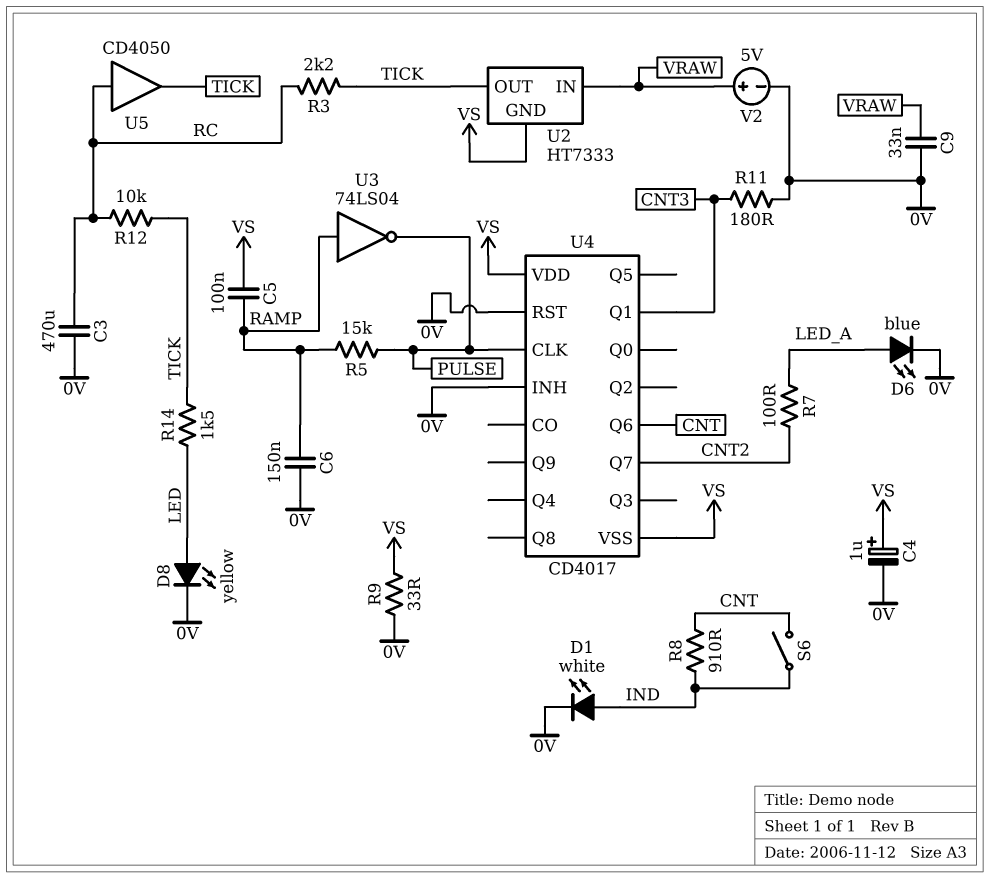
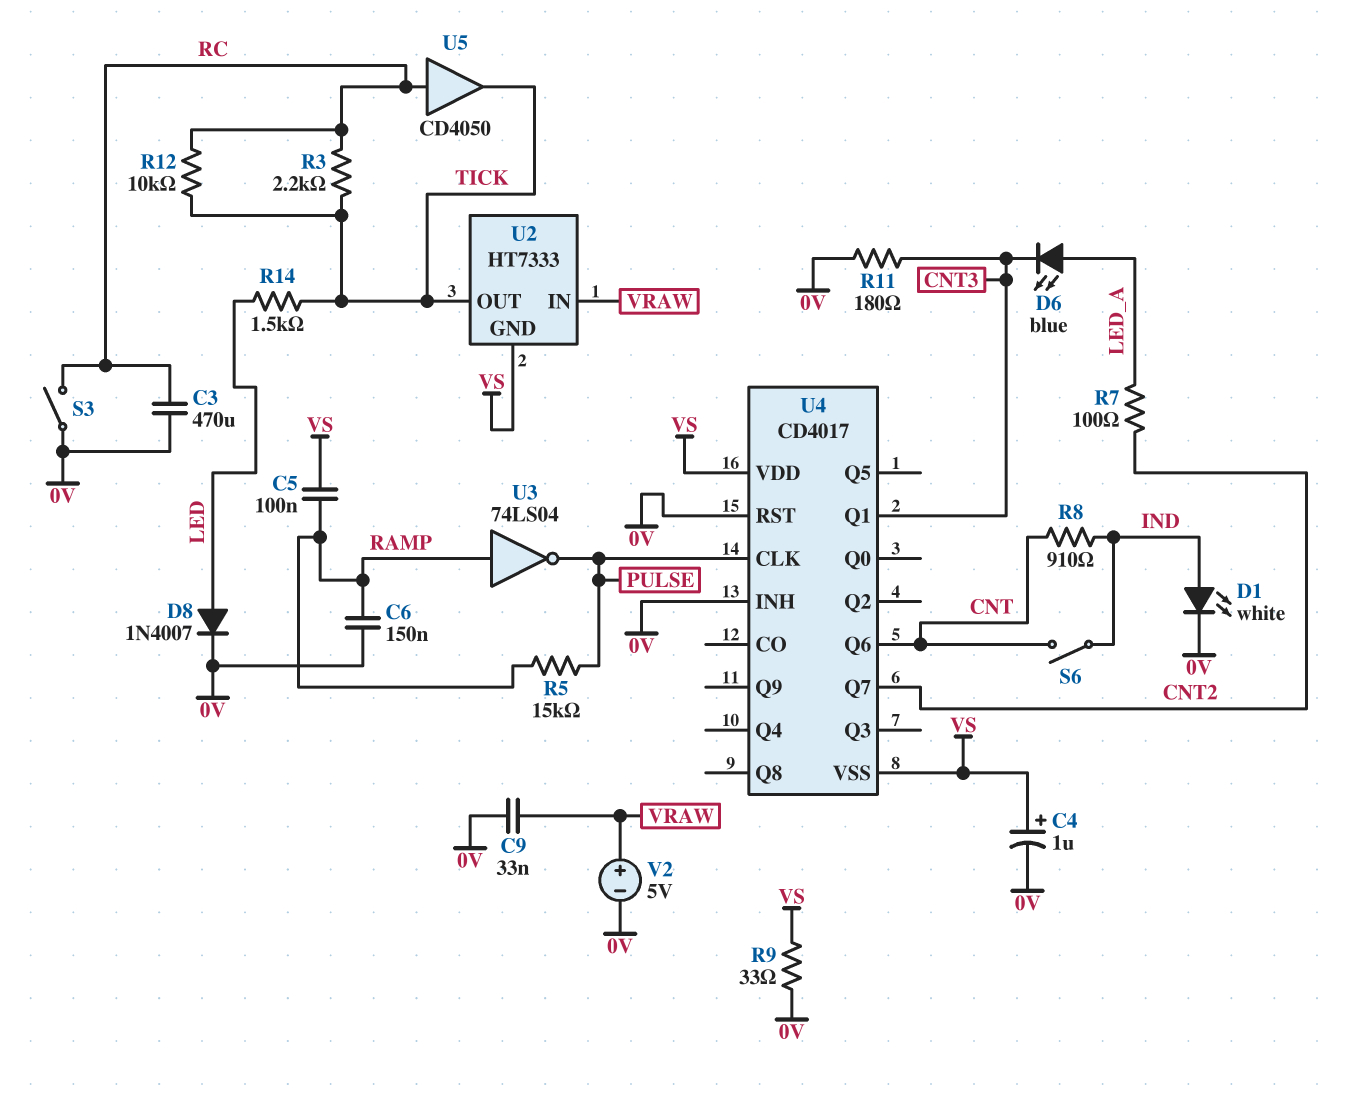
D6: LED blue (A LED_A, K 0V) -> LED blue (A LED_A, K CNT3)
D8: LED yellow (A LED, K 0V) -> diode 1N4007 (A LED, K 0V)
S3: none -> switch (0V, RC)

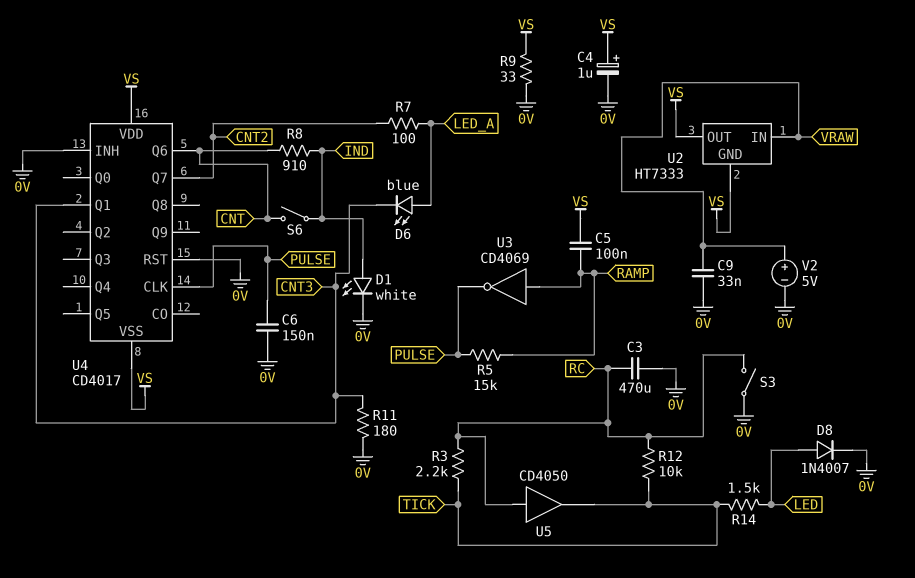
C6: 150nF (0V, RAMP) -> 150nF (0V, PULSE)
U2 pin OUT: TICK -> VS
U3: NOT 74LS04 (in RAMP, out PULSE) -> NOT CD4069 (in RAMP, out PULSE)

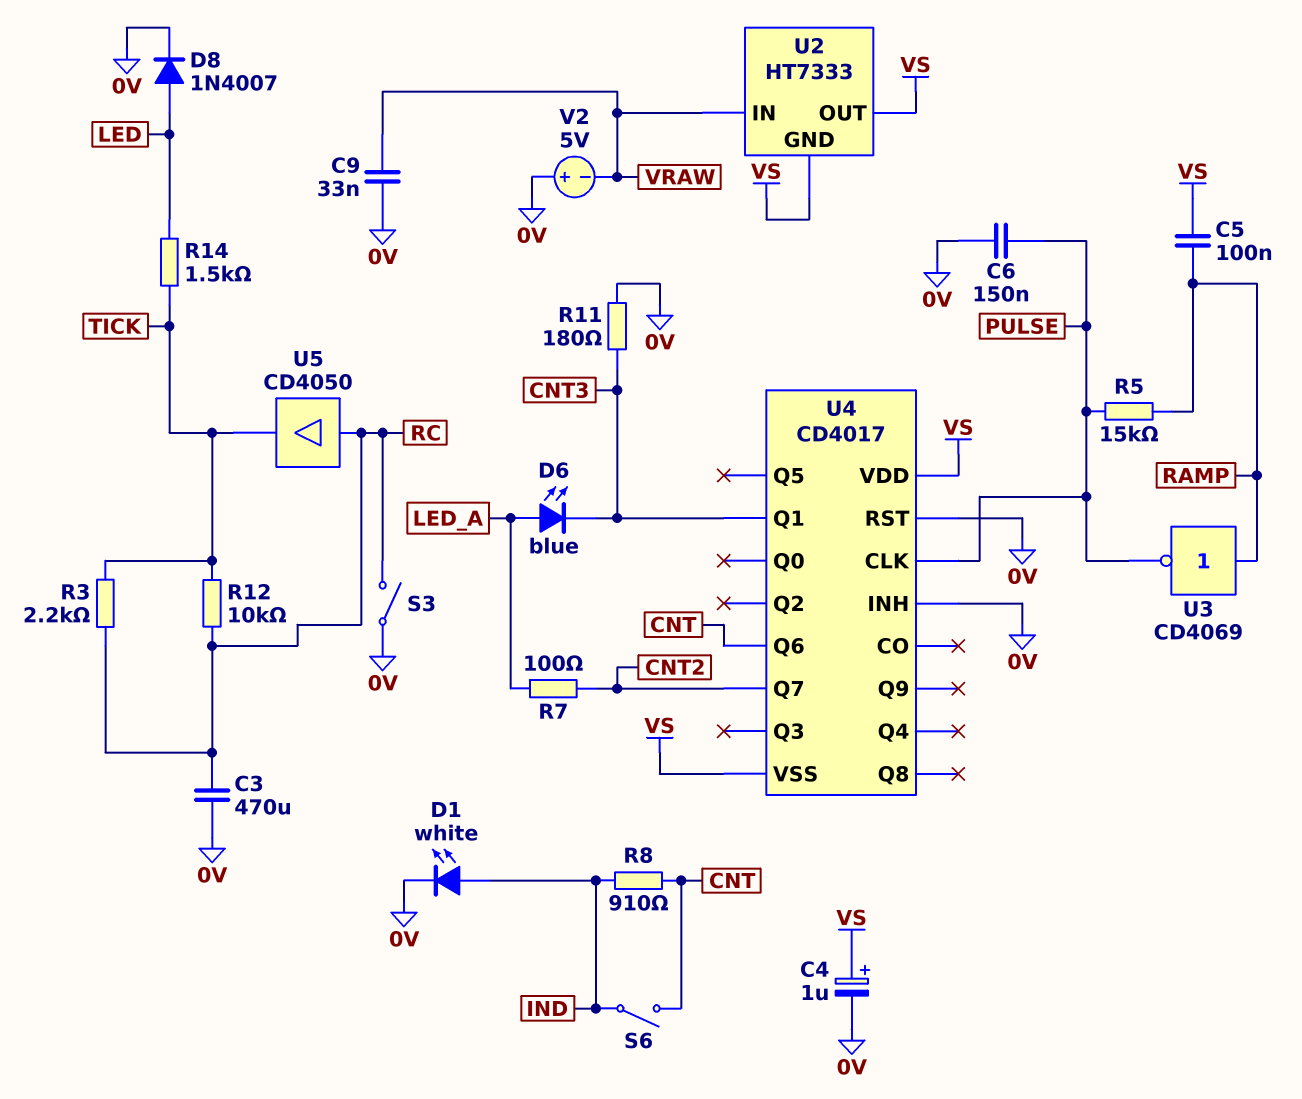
R9: 33 (0V, VS) -> none
V2: 5V (plus VRAW, minus 0V) -> 5V (plus 0V, minus VRAW)

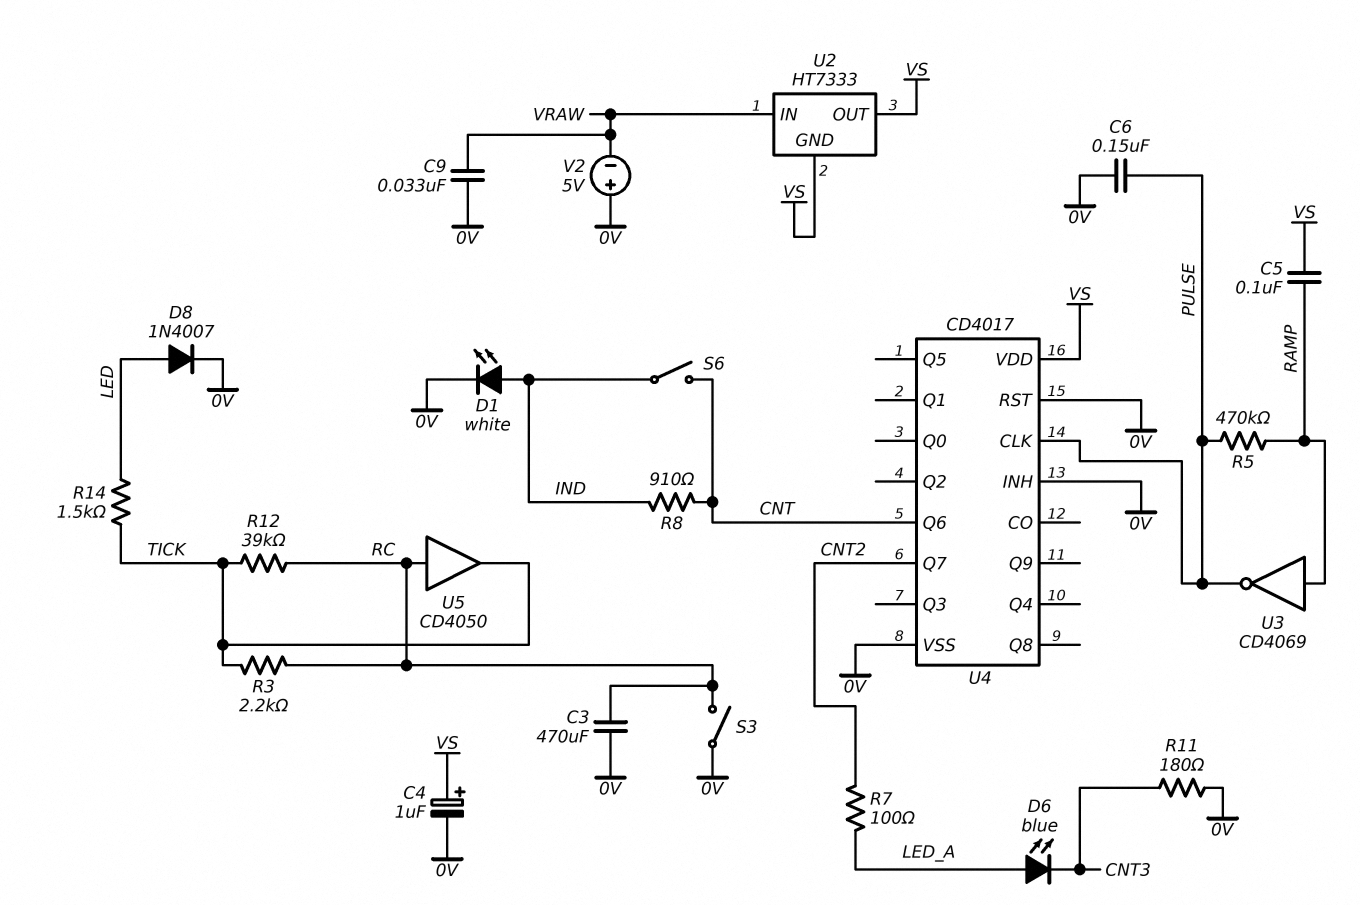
R5: 15k (PULSE, RAMP) -> 470k (PULSE, RAMP)
R12: 10k (RC, TICK) -> 39k (RC, TICK)
U4 pin Q1: CNT3 -> none
U4 pin VSS: VS -> 0V

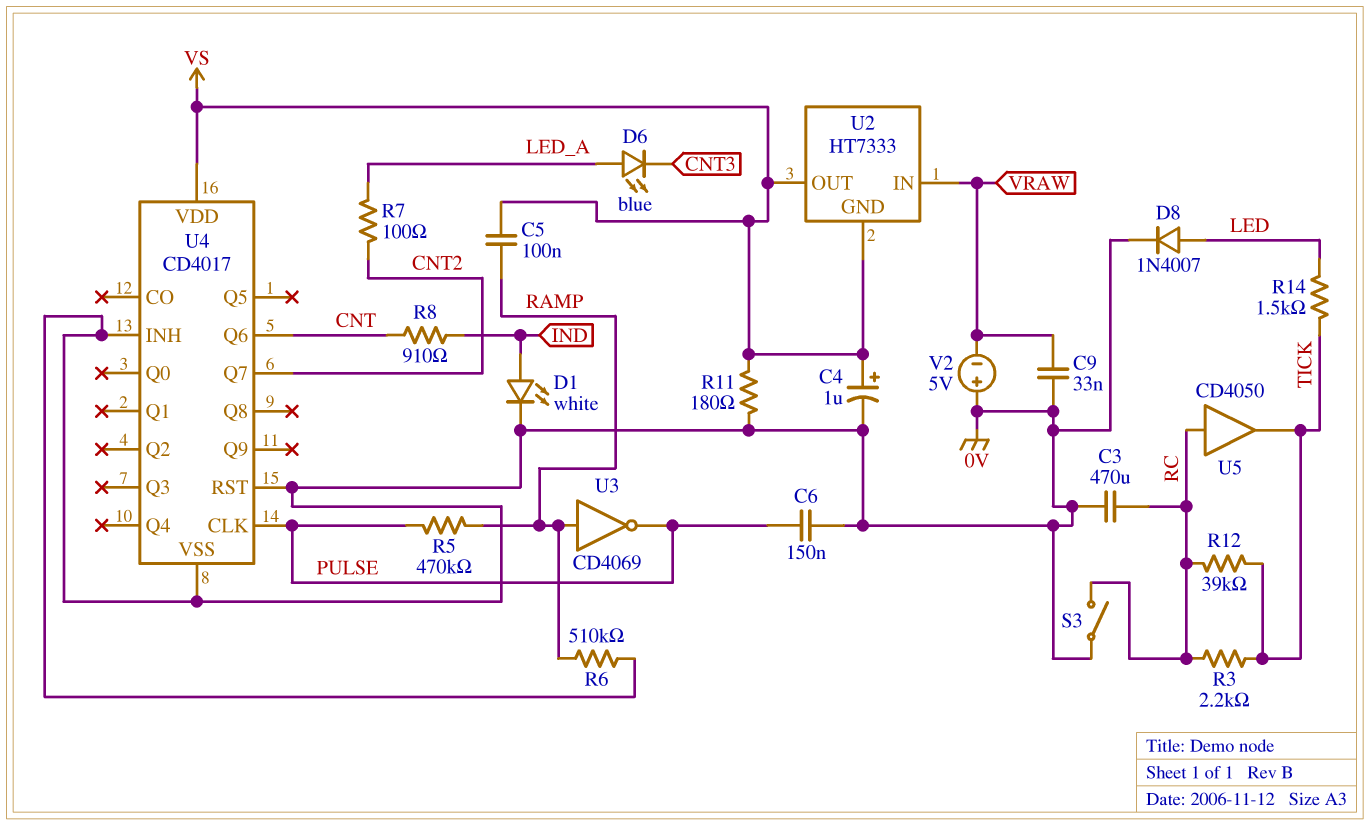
R6: none -> 510k (0V, RAMP)
R11: 180 (0V, CNT3) -> 180 (0V, VS)
S6: switch (CNT, IND) -> none

